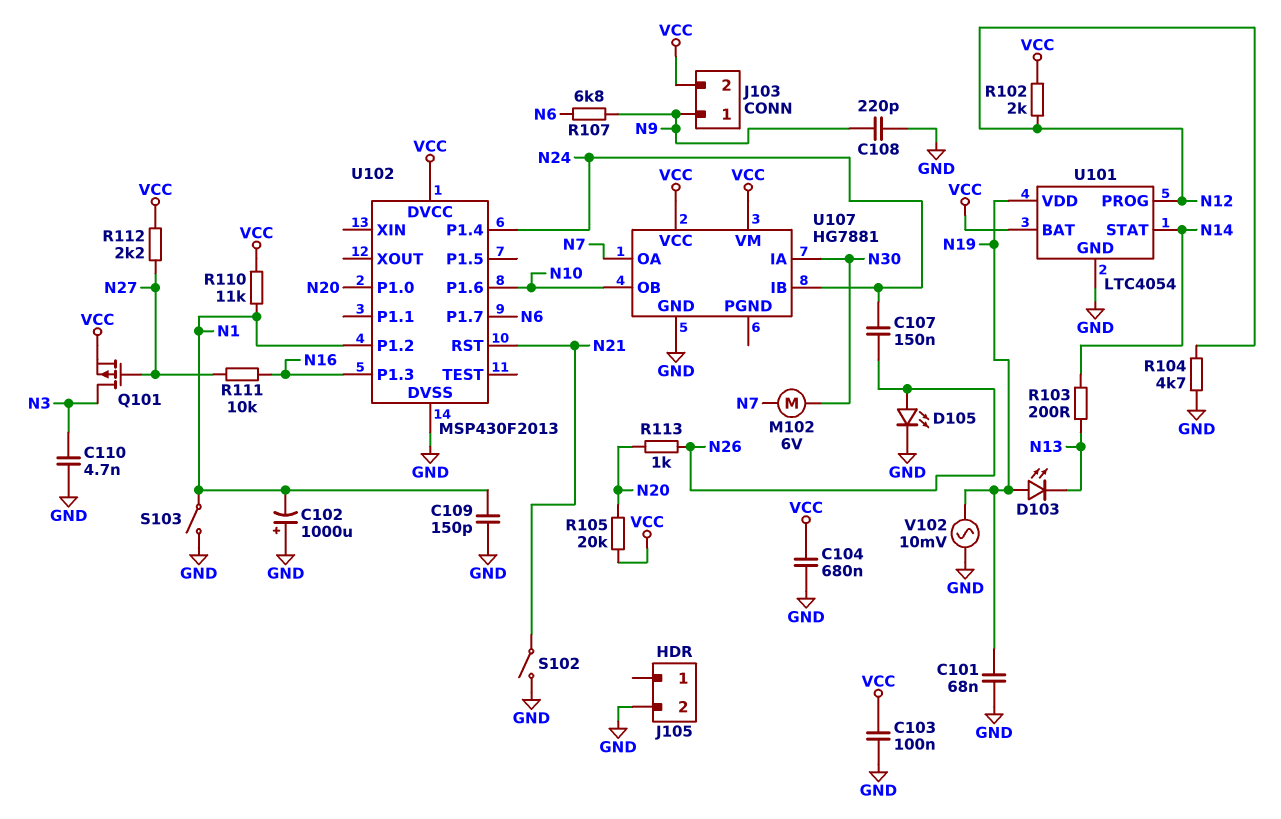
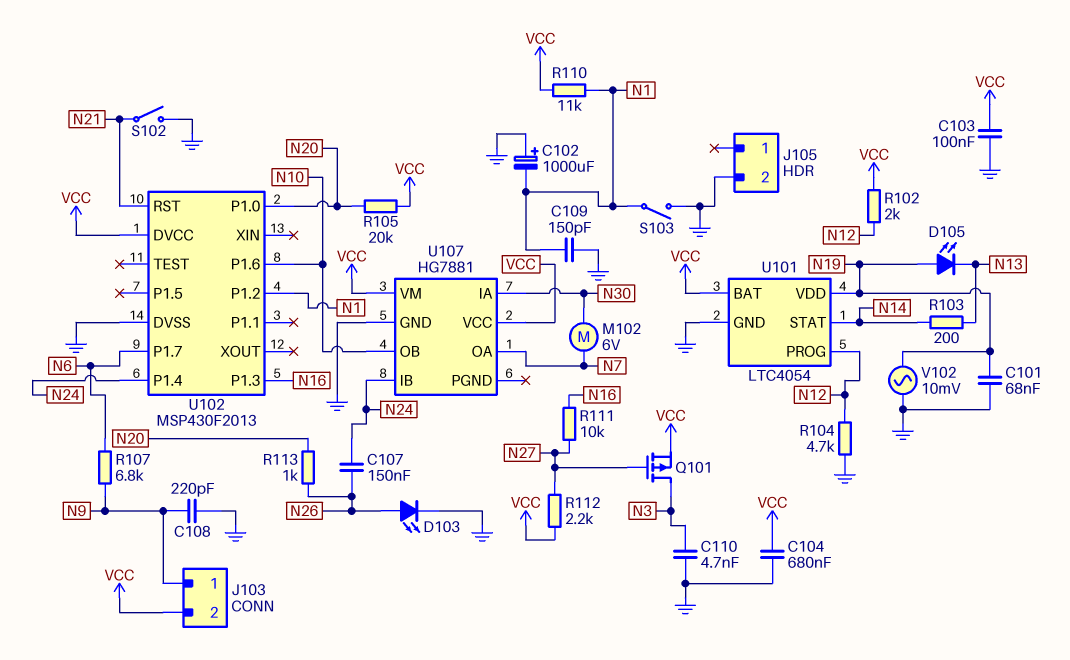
D103: LED (A N19, K N13) -> LED (A N26, K GND)
D105: LED (A N26, K GND) -> LED (A N19, K N13)

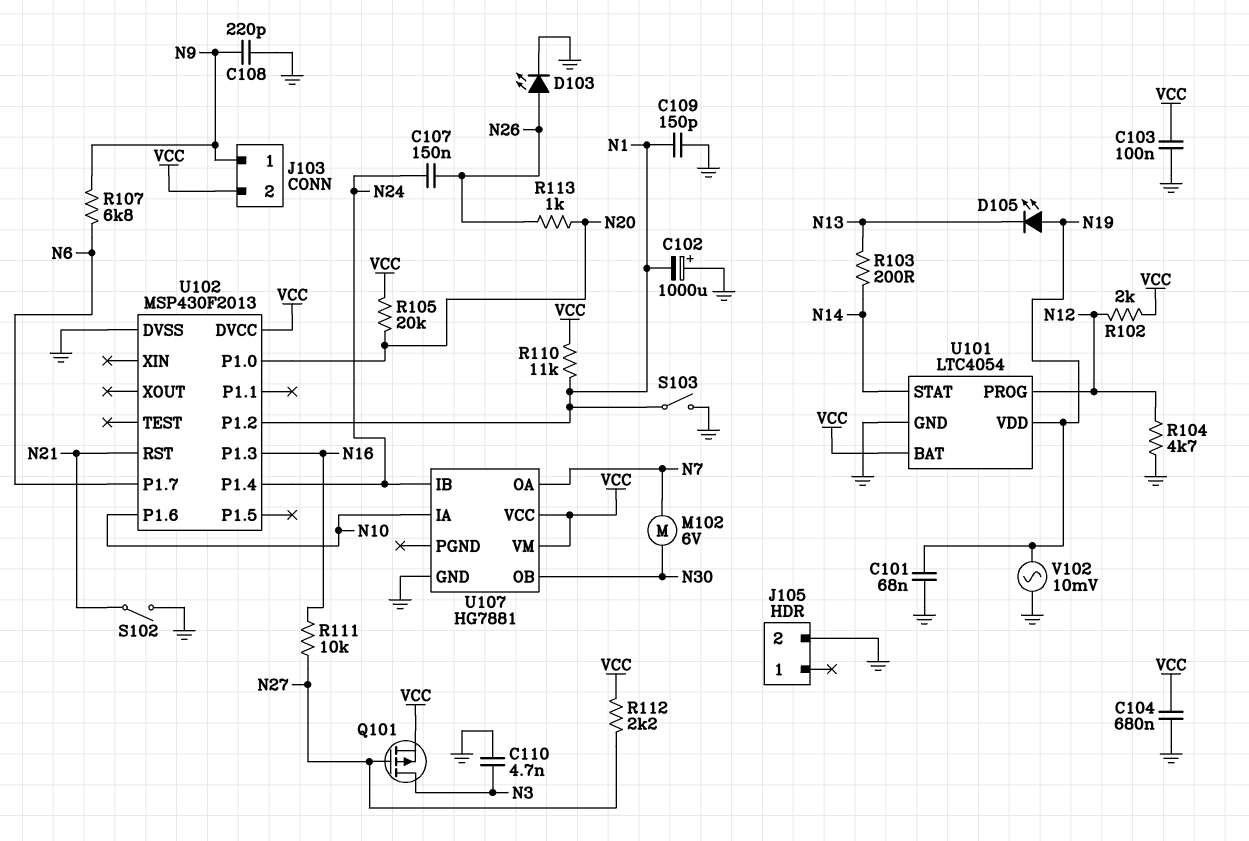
U107 pin IA: N30 -> N10
U107 pin OB: N10 -> N30

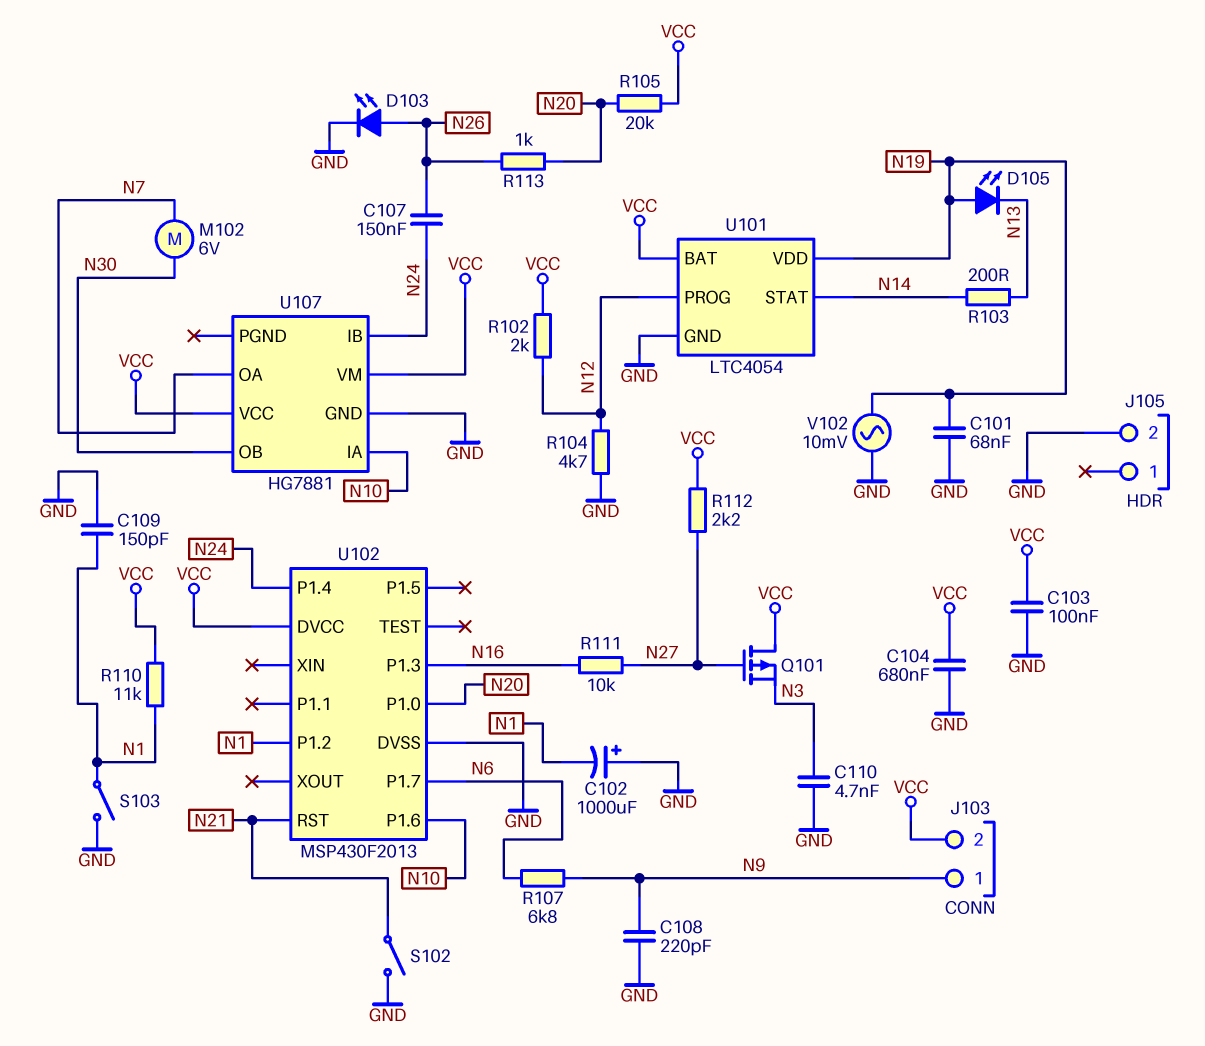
Q101: PMOS (G N27, D N3, S VCC) -> PMOS (G N27, D VCC, S N3)

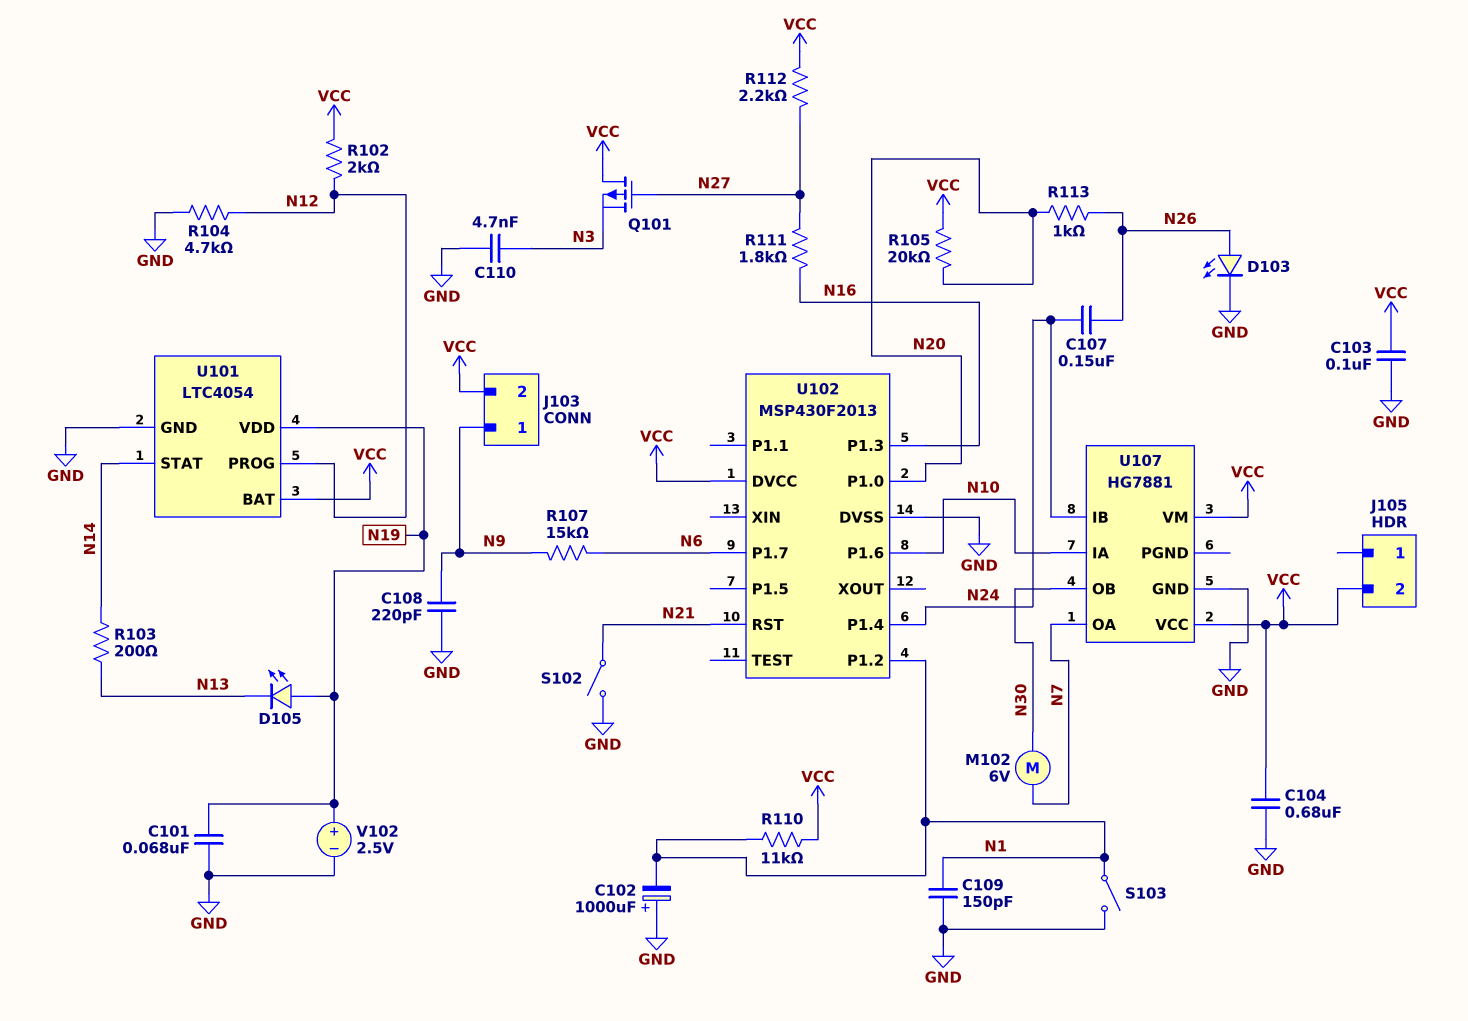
J105 pin 2: GND -> VCC
R107: 6.8k (N6, N9) -> 15k (N6, N9)
R111: 10k (N16, N27) -> 1.8k (N16, N27)
V102: AC 10mV (GND, N19) -> 2.5V (plus N19, minus GND)

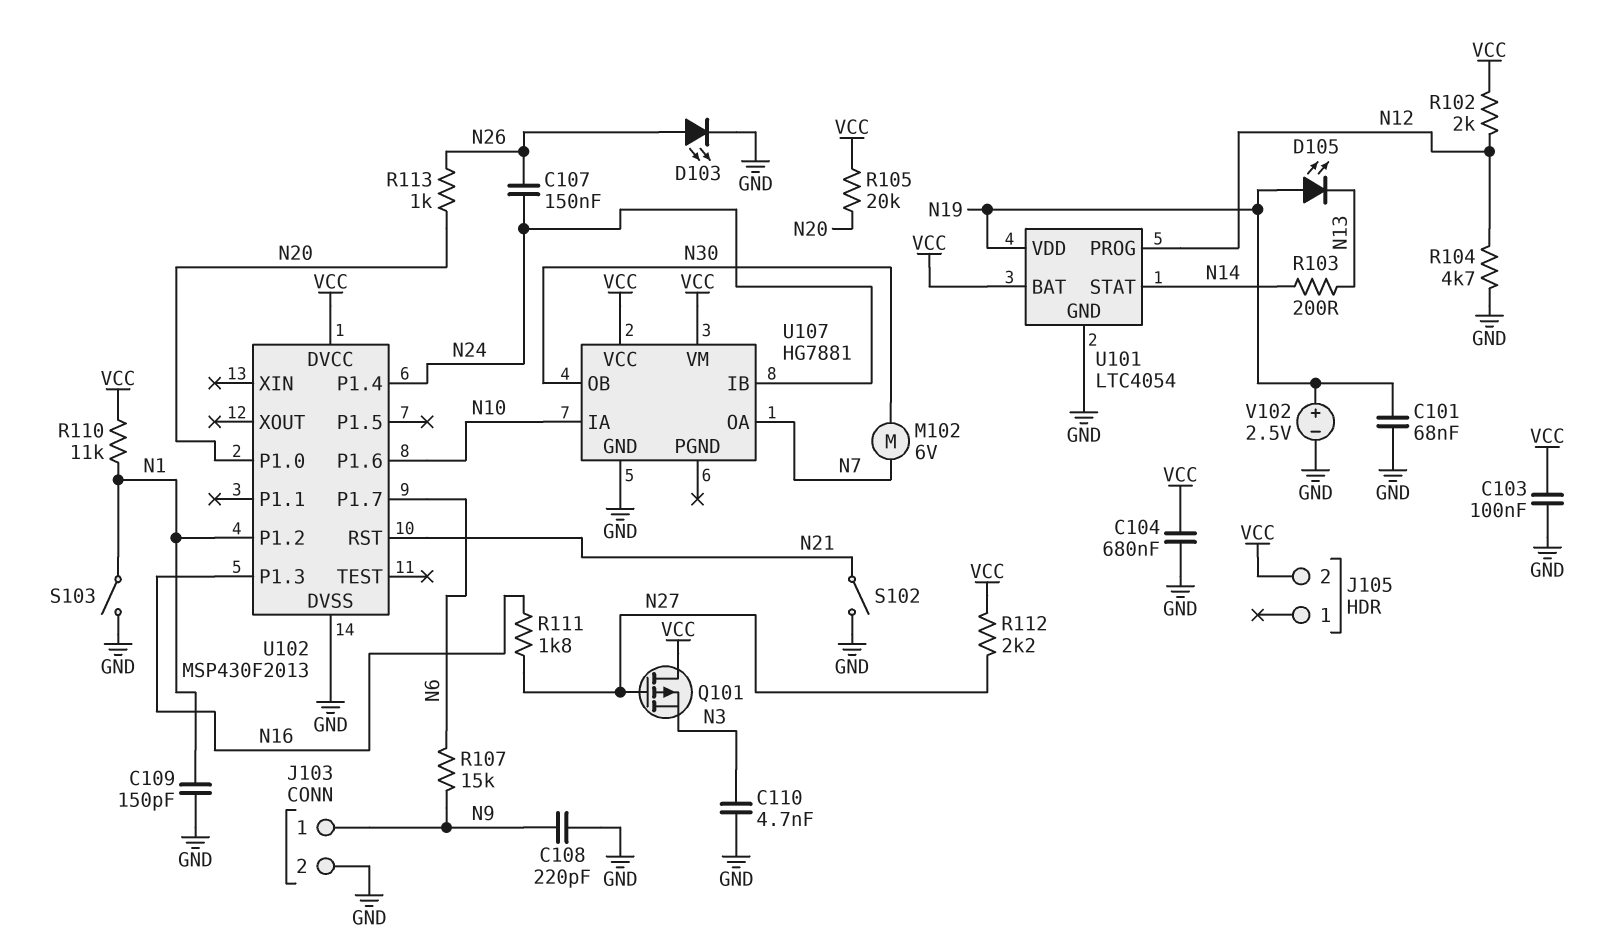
C102: 1000uF (plus GND, minus N1) -> none
J103 pin 2: VCC -> GND

